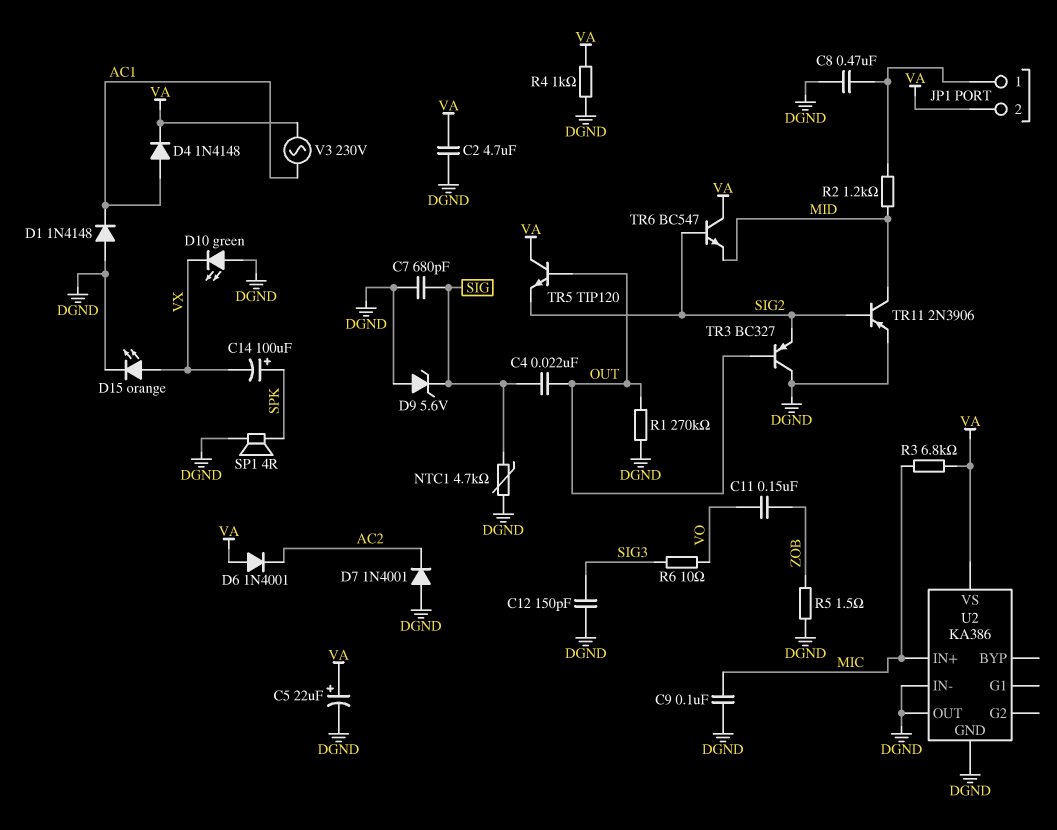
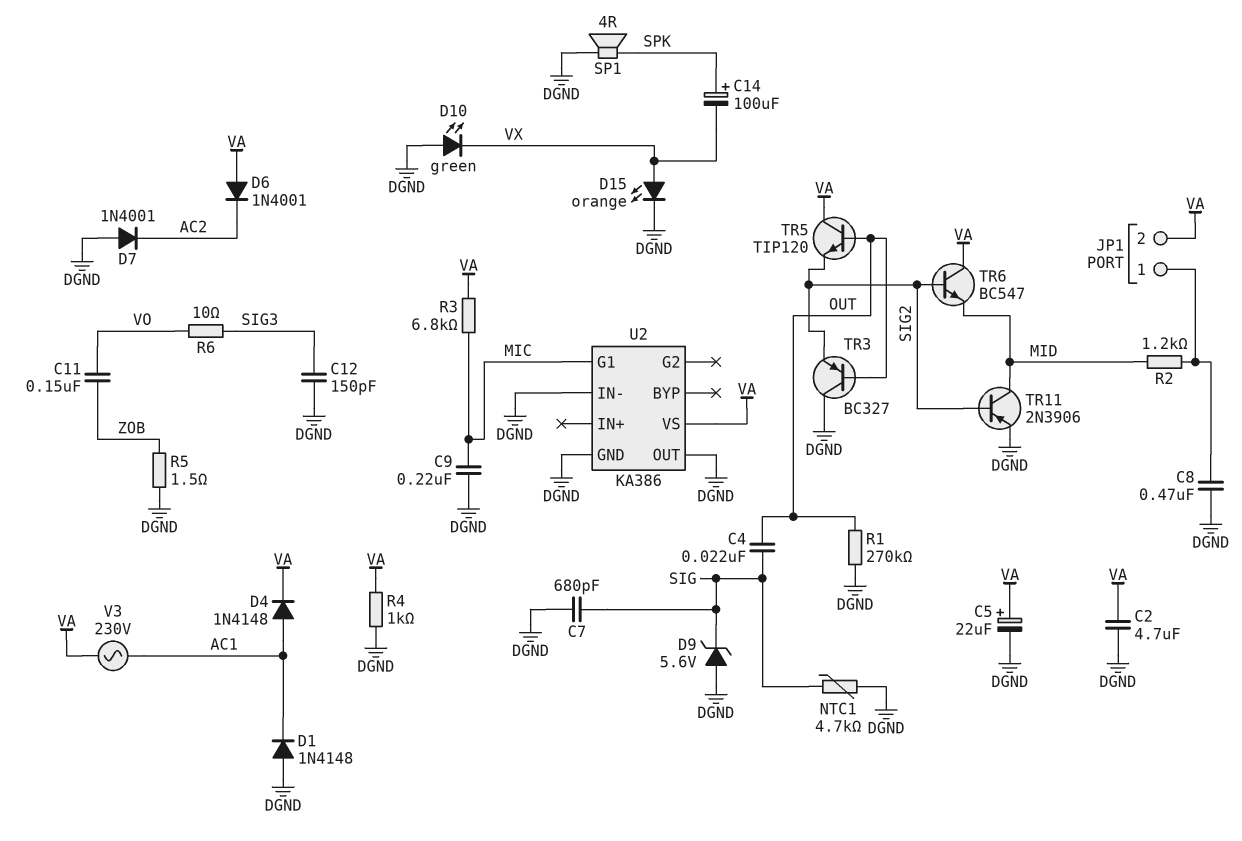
C9: 100nF (DGND, MIC) -> 220nF (DGND, MIC)
U2 pin G1: none -> MIC
U2 pin IN+: MIC -> none

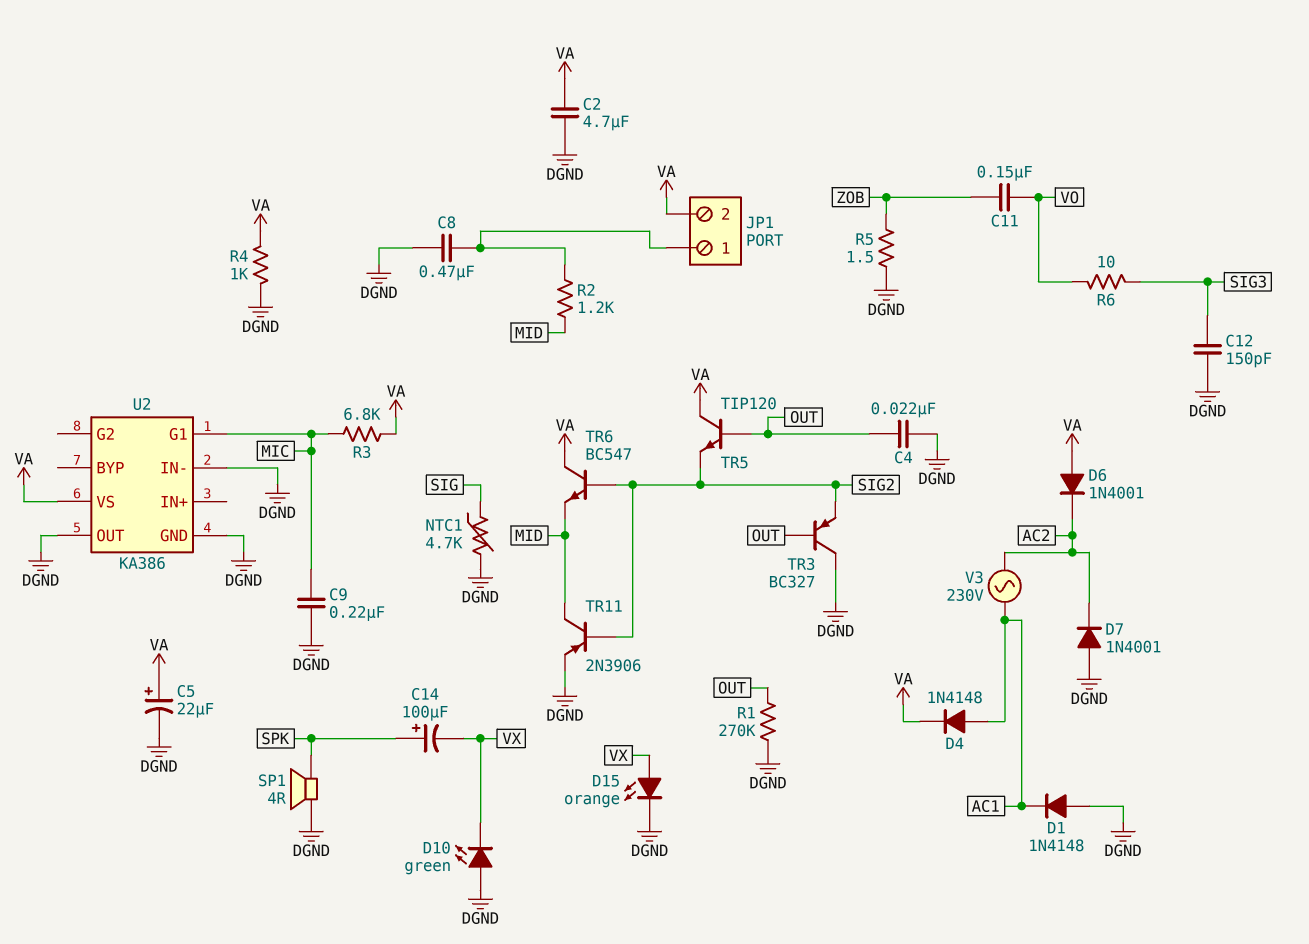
C4: 22nF (OUT, SIG) -> 22nF (DGND, OUT)
C7: 680pF (DGND, SIG) -> none
D9: zener 5.6V (A DGND, K SIG) -> none
V3: AC 230V (AC1, VA) -> AC 230V (AC1, AC2)

